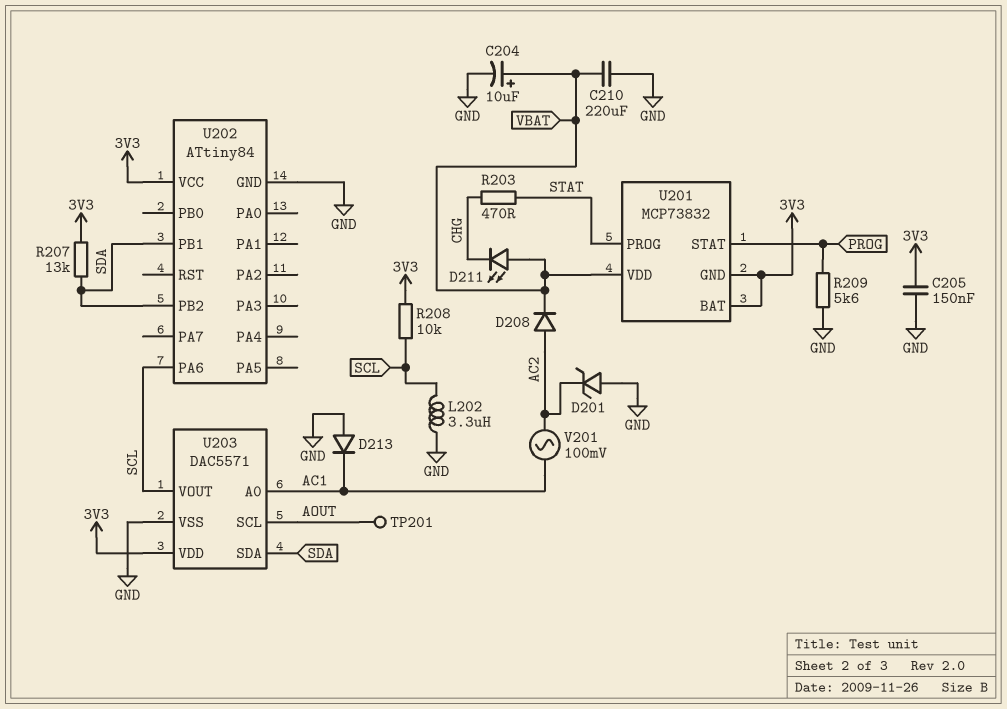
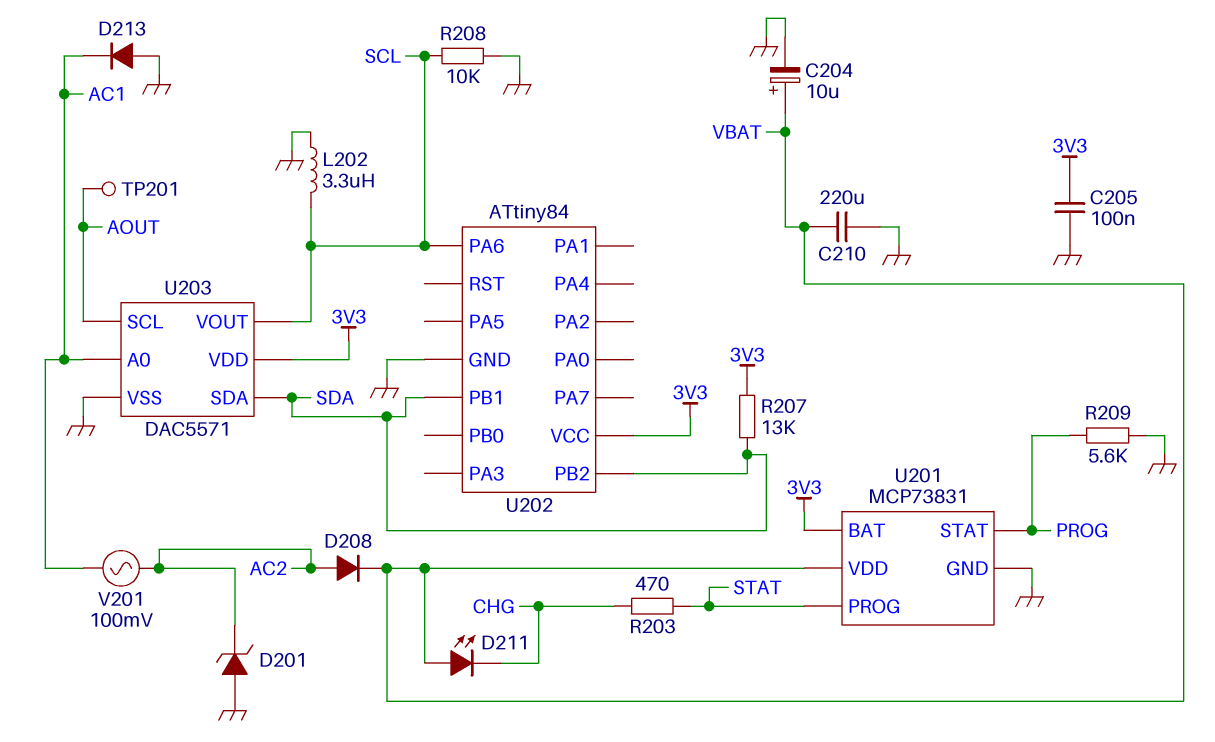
C205: 150nF (3V3, GND) -> 100nF (3V3, GND)
R208: 10k (3V3, SCL) -> 10k (GND, SCL)
U201: MCP73832 -> MCP73831
U201 pin GND: 3V3 -> GND

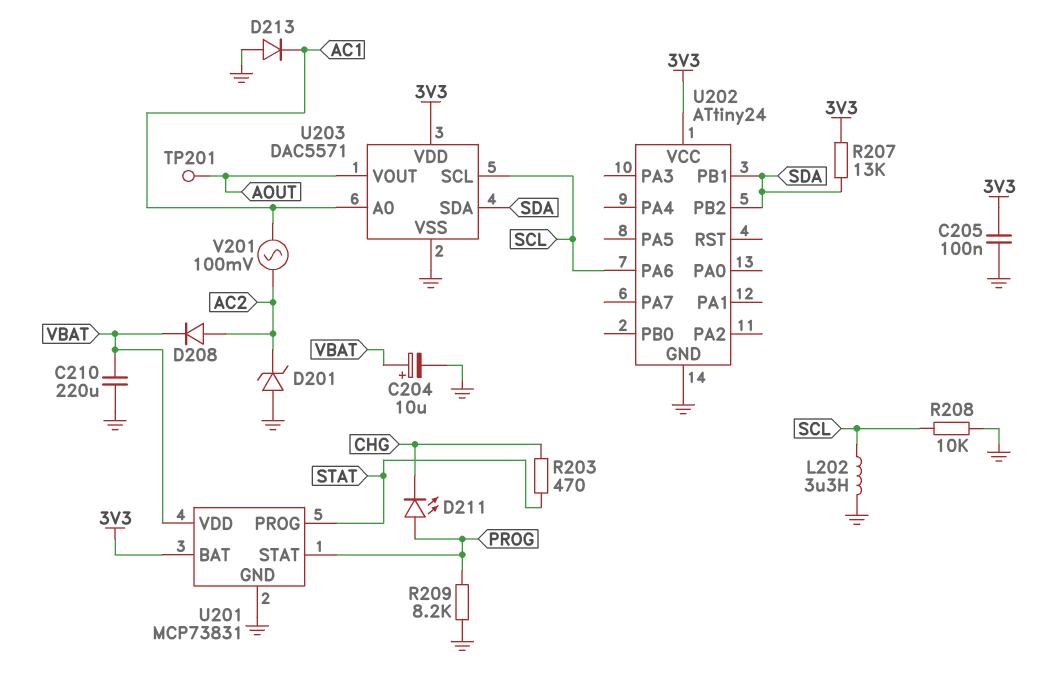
D211: LED (A VBAT, K CHG) -> LED (A PROG, K CHG)
R209: 5.6k (GND, PROG) -> 8.2k (GND, PROG)
U202: ATtiny84 -> ATtiny24
U203 pin SCL: AOUT -> SCL
U203 pin VOUT: SCL -> AOUT

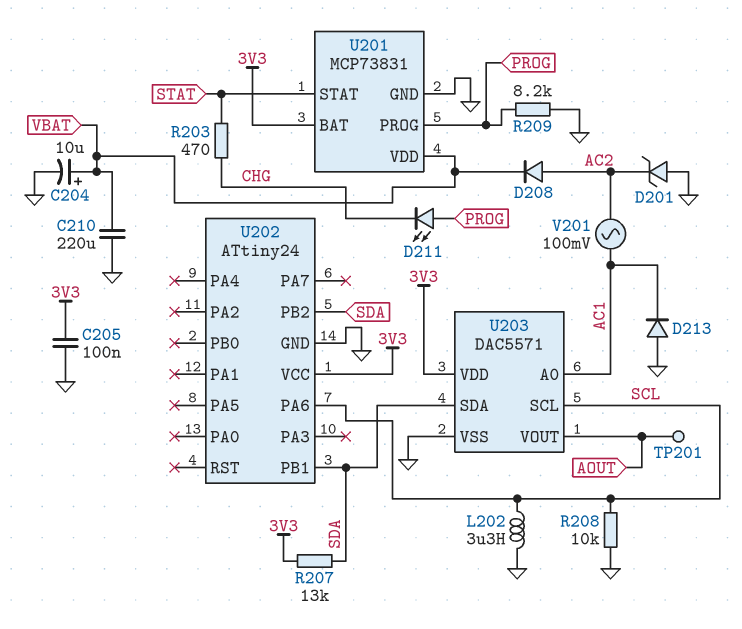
U201 pin PROG: STAT -> PROG
U201 pin STAT: PROG -> STAT

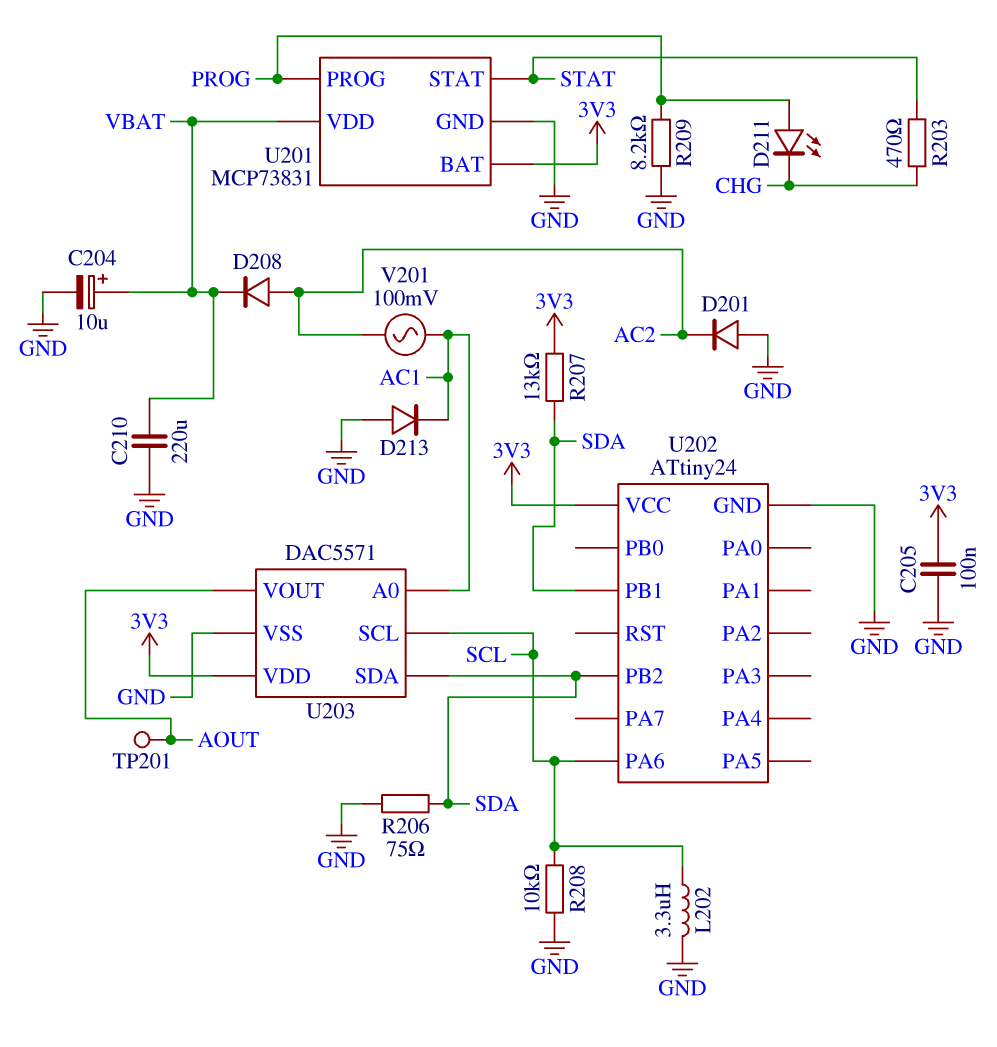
D201: zener (A GND, K AC2) -> diode (A GND, K AC2)
R206: none -> 75 (GND, SDA)

